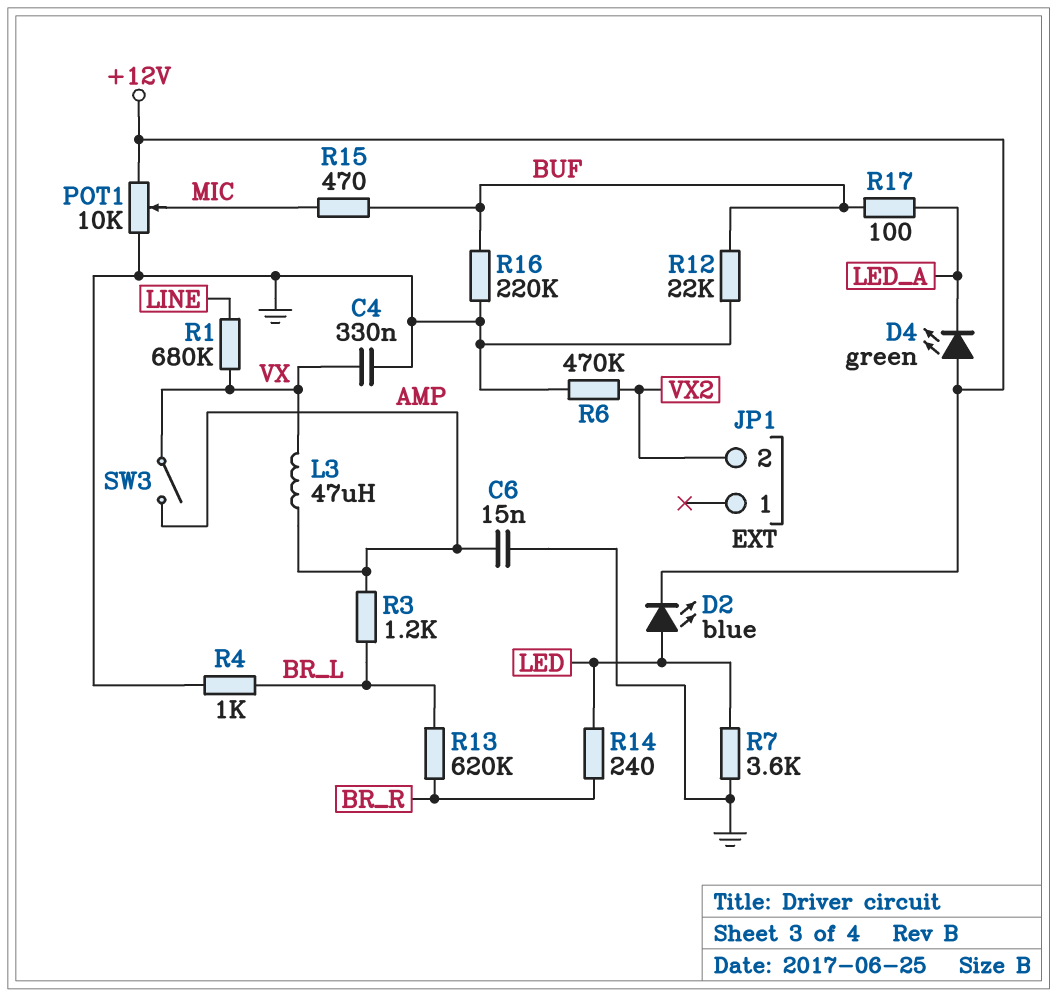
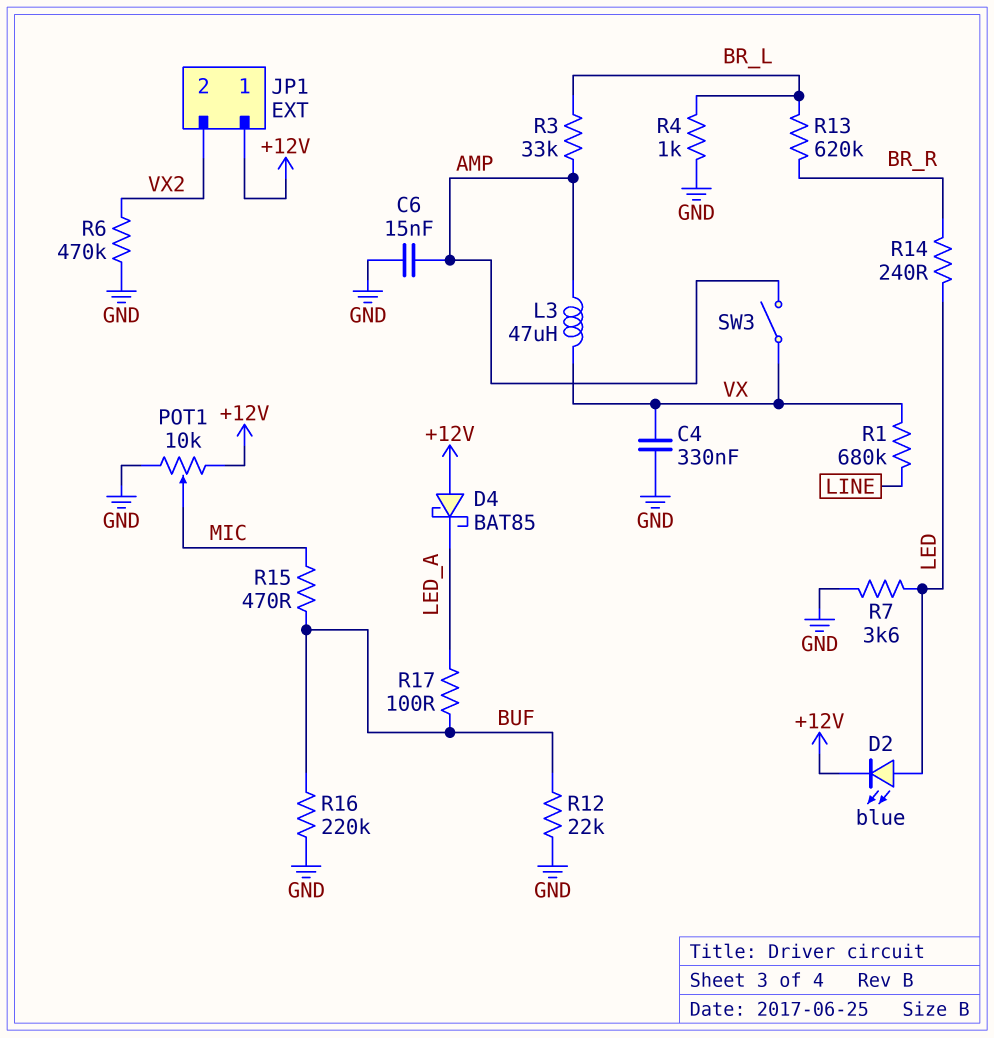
D4: LED green (A +12V, K LED_A) -> schottky BAT85 (A +12V, K LED_A)
JP1 pin 1: none -> +12V
R3: 1.2k (AMP, BR_L) -> 33k (AMP, BR_L)

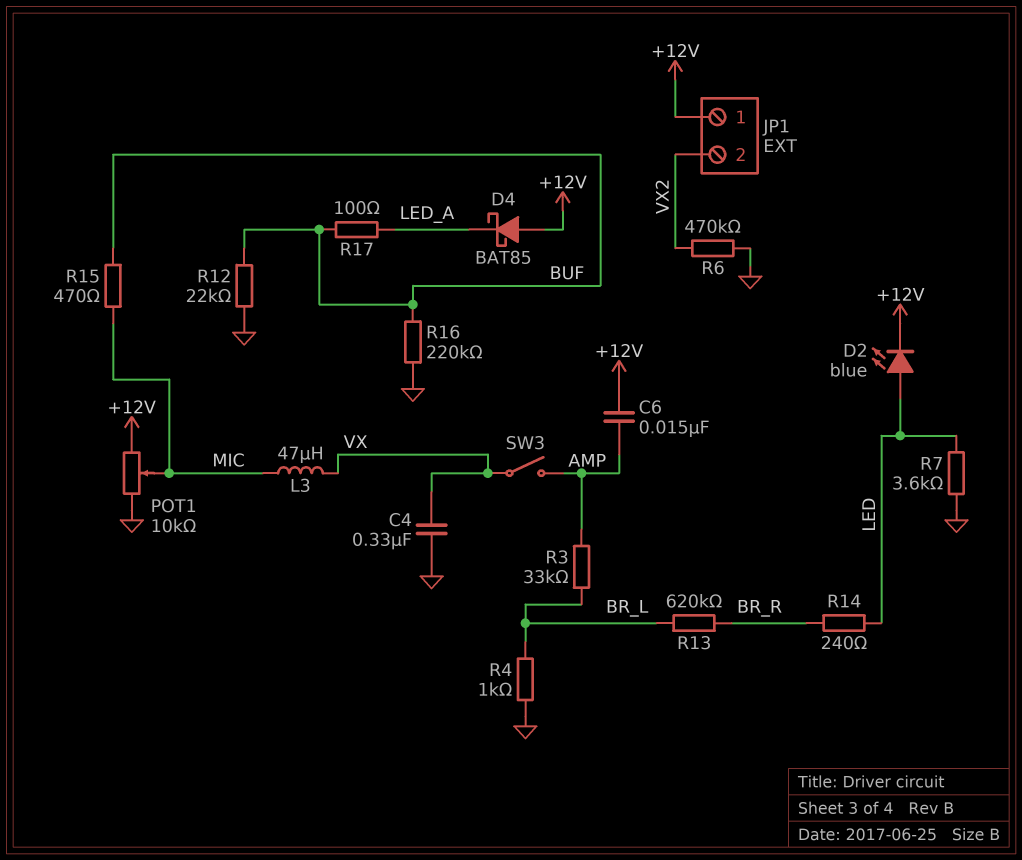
C6: 15nF (AMP, GND) -> 15nF (+12V, AMP)
L3: 47uH (AMP, VX) -> 47uH (MIC, VX)
R1: 680k (LINE, VX) -> none

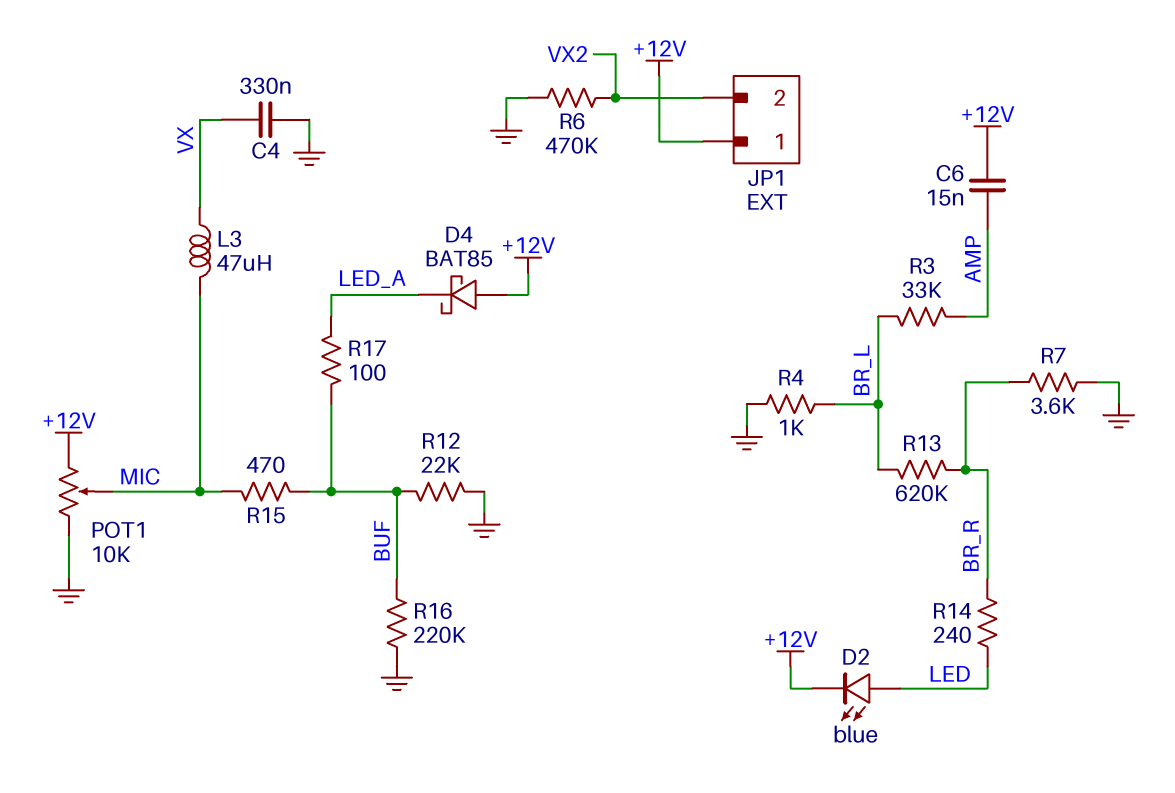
R7: 3.6k (GND, LED) -> 3.6k (BR_R, GND)
SW3: switch (AMP, VX) -> none

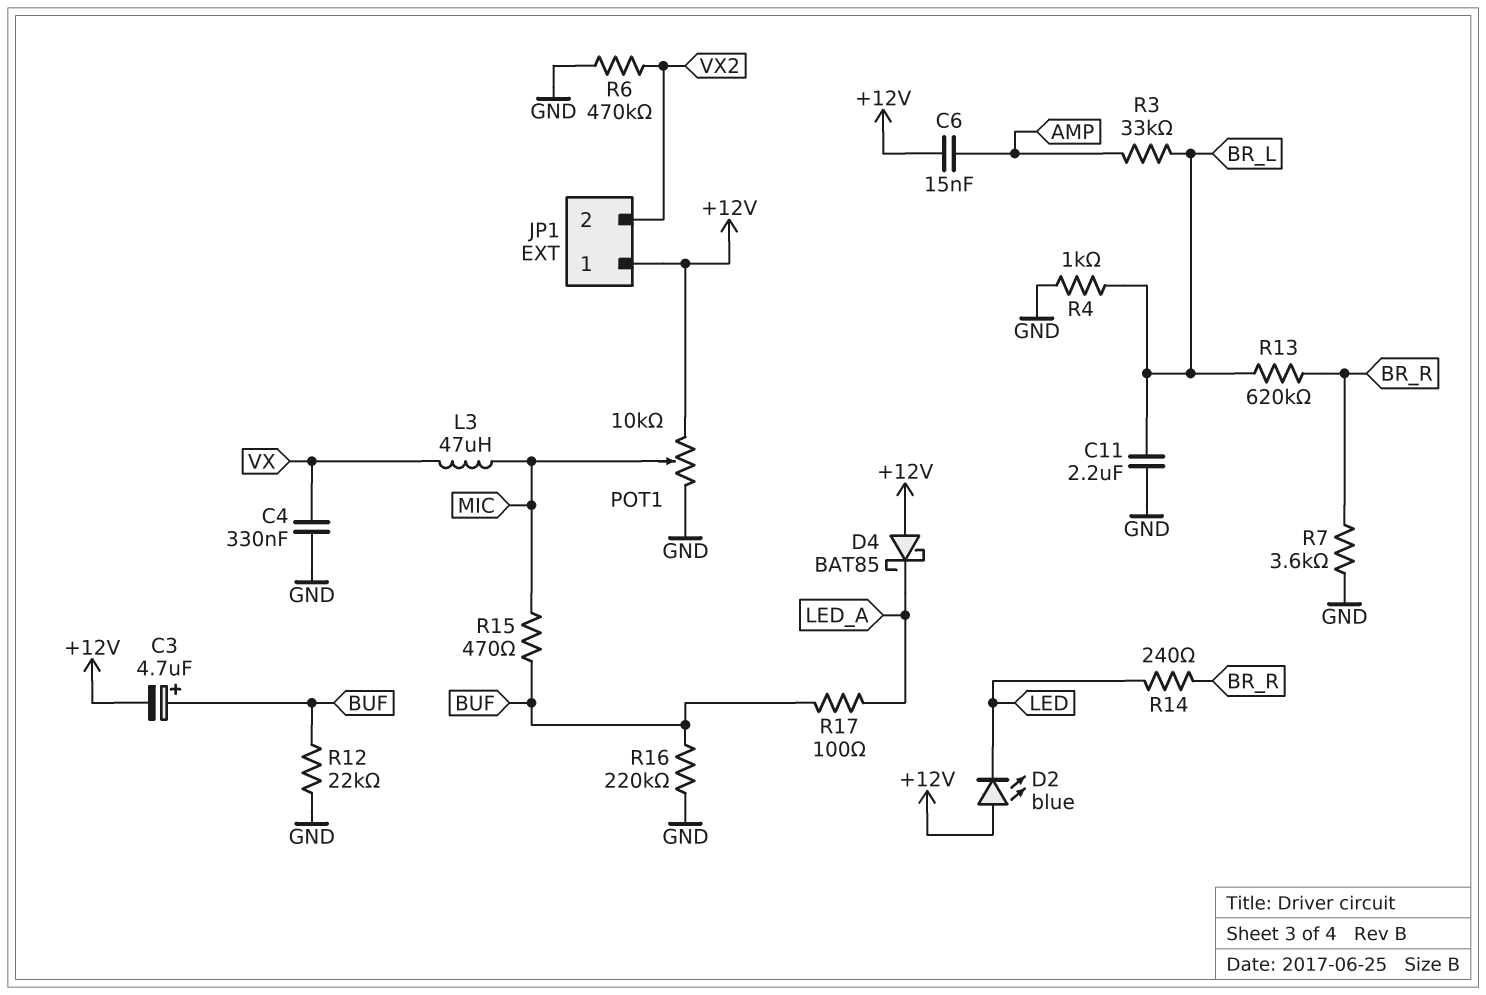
C3: none -> 4.7uF (plus BUF, minus +12V)
C11: none -> 2.2uF (BR_L, GND)
D2: LED blue (A LED, K +12V) -> LED blue (A +12V, K LED)

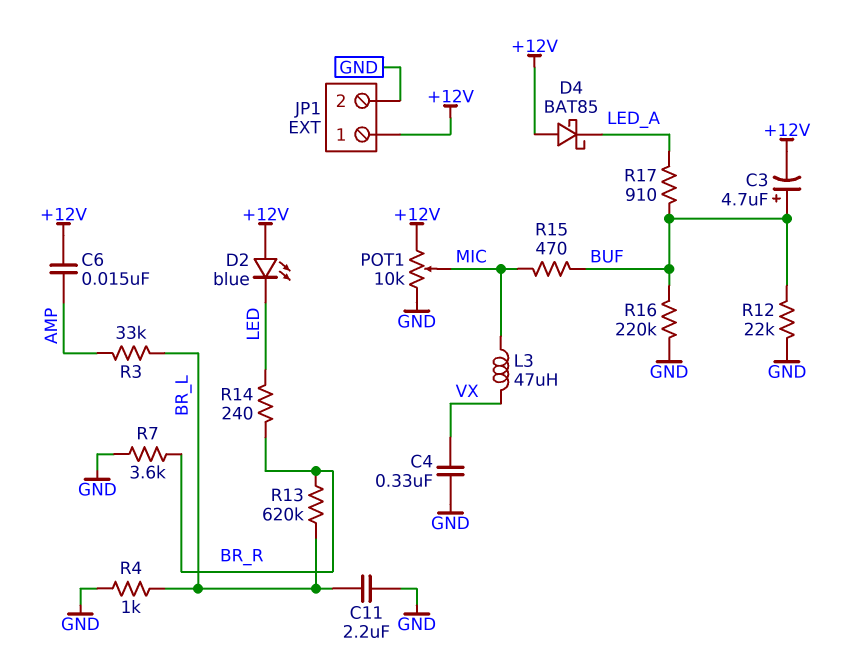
JP1 pin 2: VX2 -> GND
R6: 470k (GND, VX2) -> none
R17: 100 (BUF, LED_A) -> 910 (BUF, LED_A)

